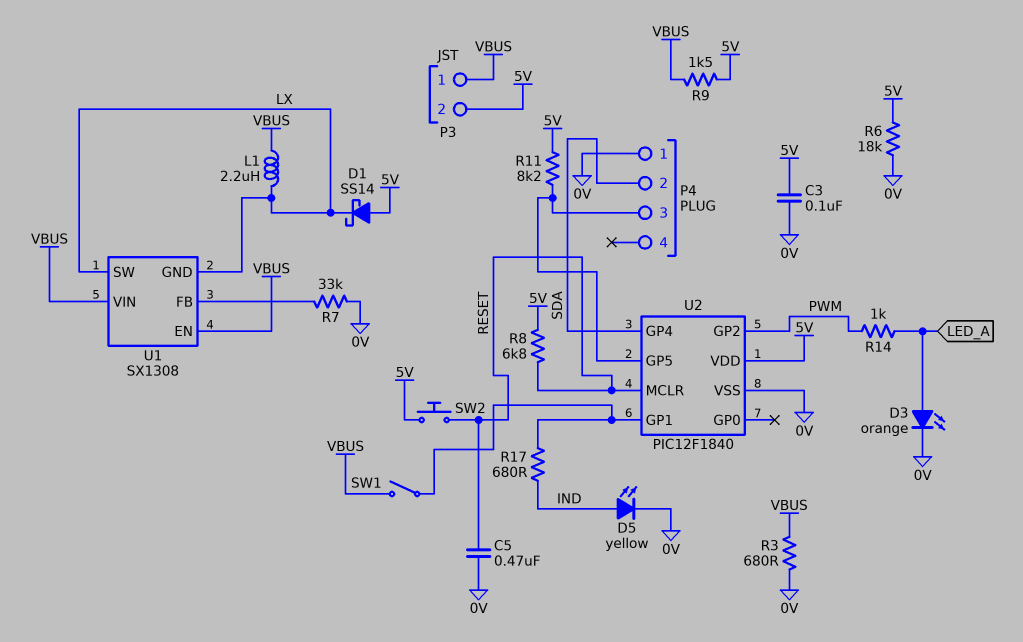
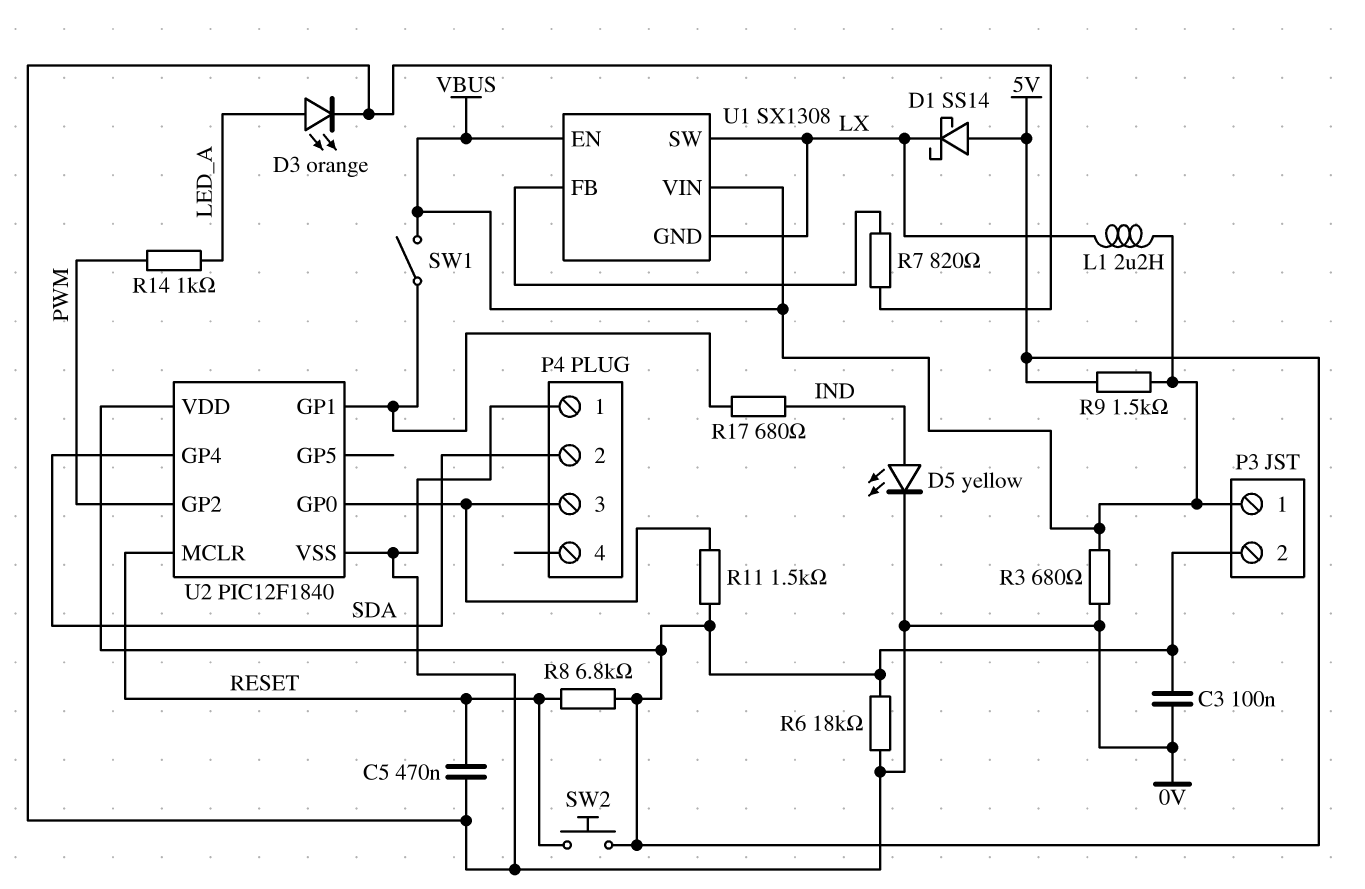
R7: 33k (0V, U1/FB) -> 820 (0V, U1/FB)
R11: 8.2k (5V, P4/3) -> 1.5k (5V, P4/3)
U2 pin GP0: none -> P4/3
U2 pin GP5: P4/3 -> none

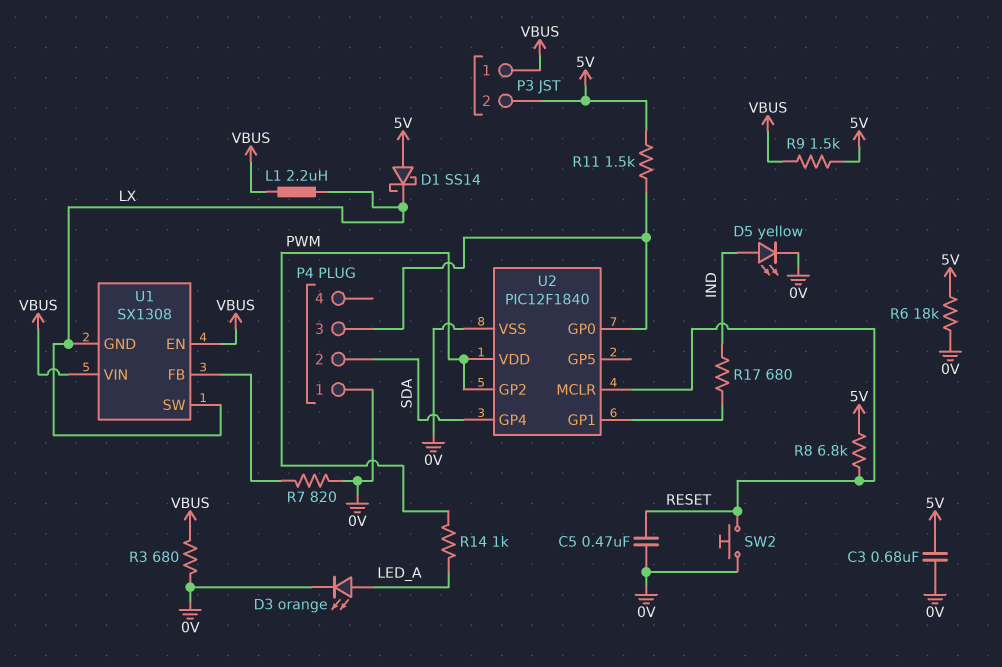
C3: 100nF (0V, 5V) -> 680nF (0V, 5V)
SW1: switch (U2/GP1, VBUS) -> none
SW2: button (5V, RESET) -> button (0V, RESET)
U2 pin VDD: 5V -> PWM

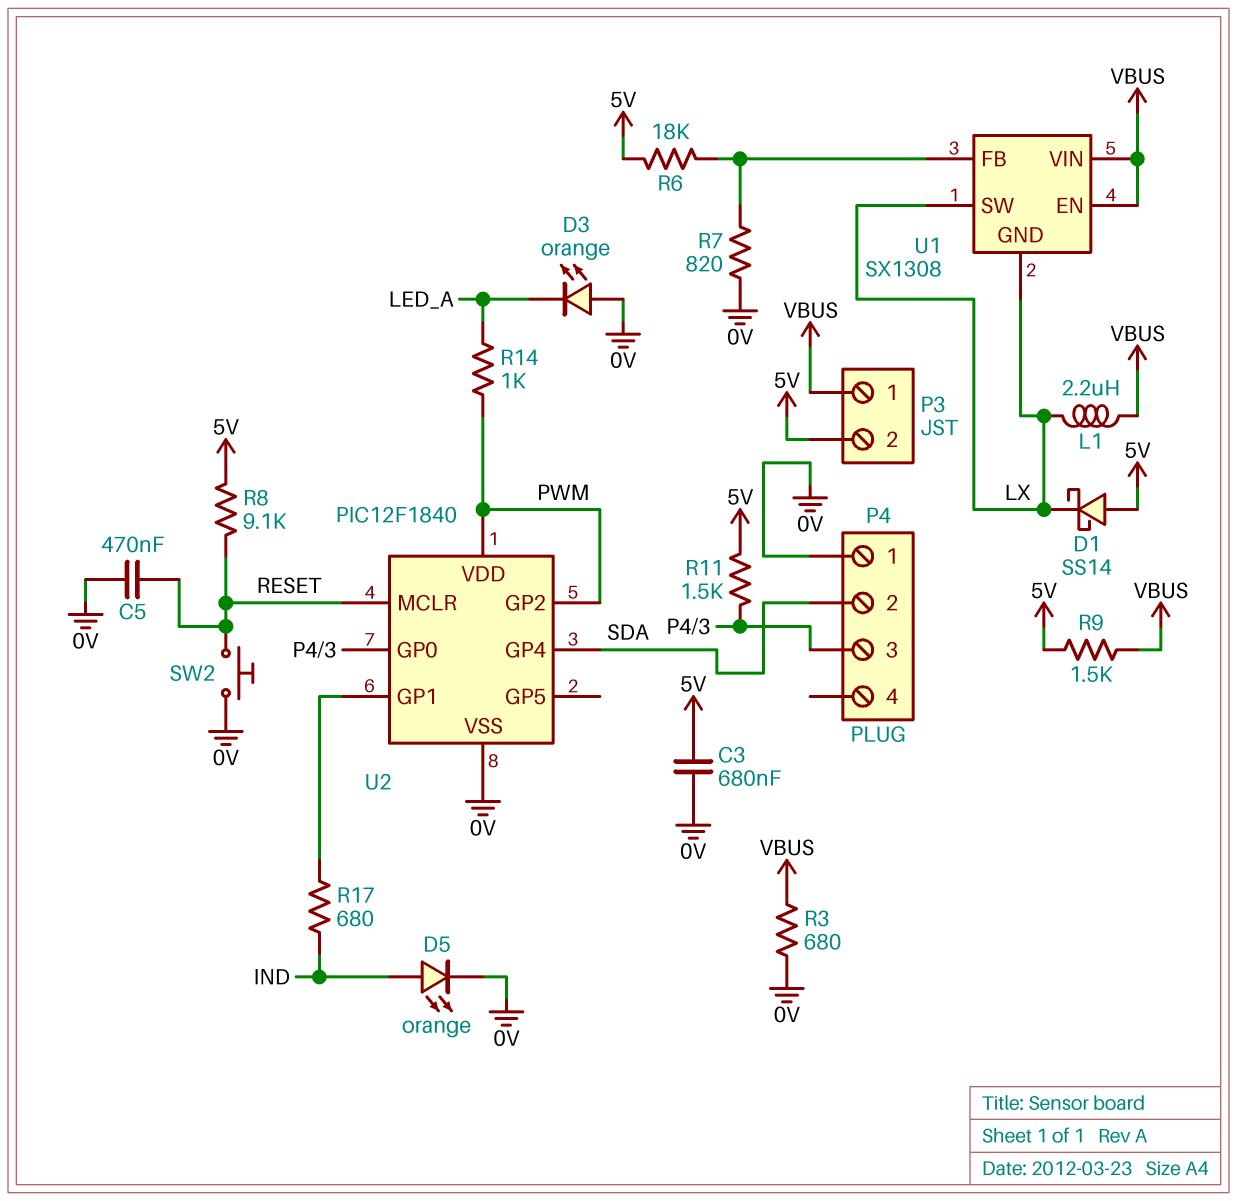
D3: LED orange (A LED_A, K 0V) -> LED orange (A 0V, K LED_A)
D5: LED yellow (A IND, K 0V) -> LED orange (A IND, K 0V)
R6: 18k (0V, 5V) -> 18k (5V, U1/FB)
R8: 6.8k (5V, RESET) -> 9.1k (5V, RESET)

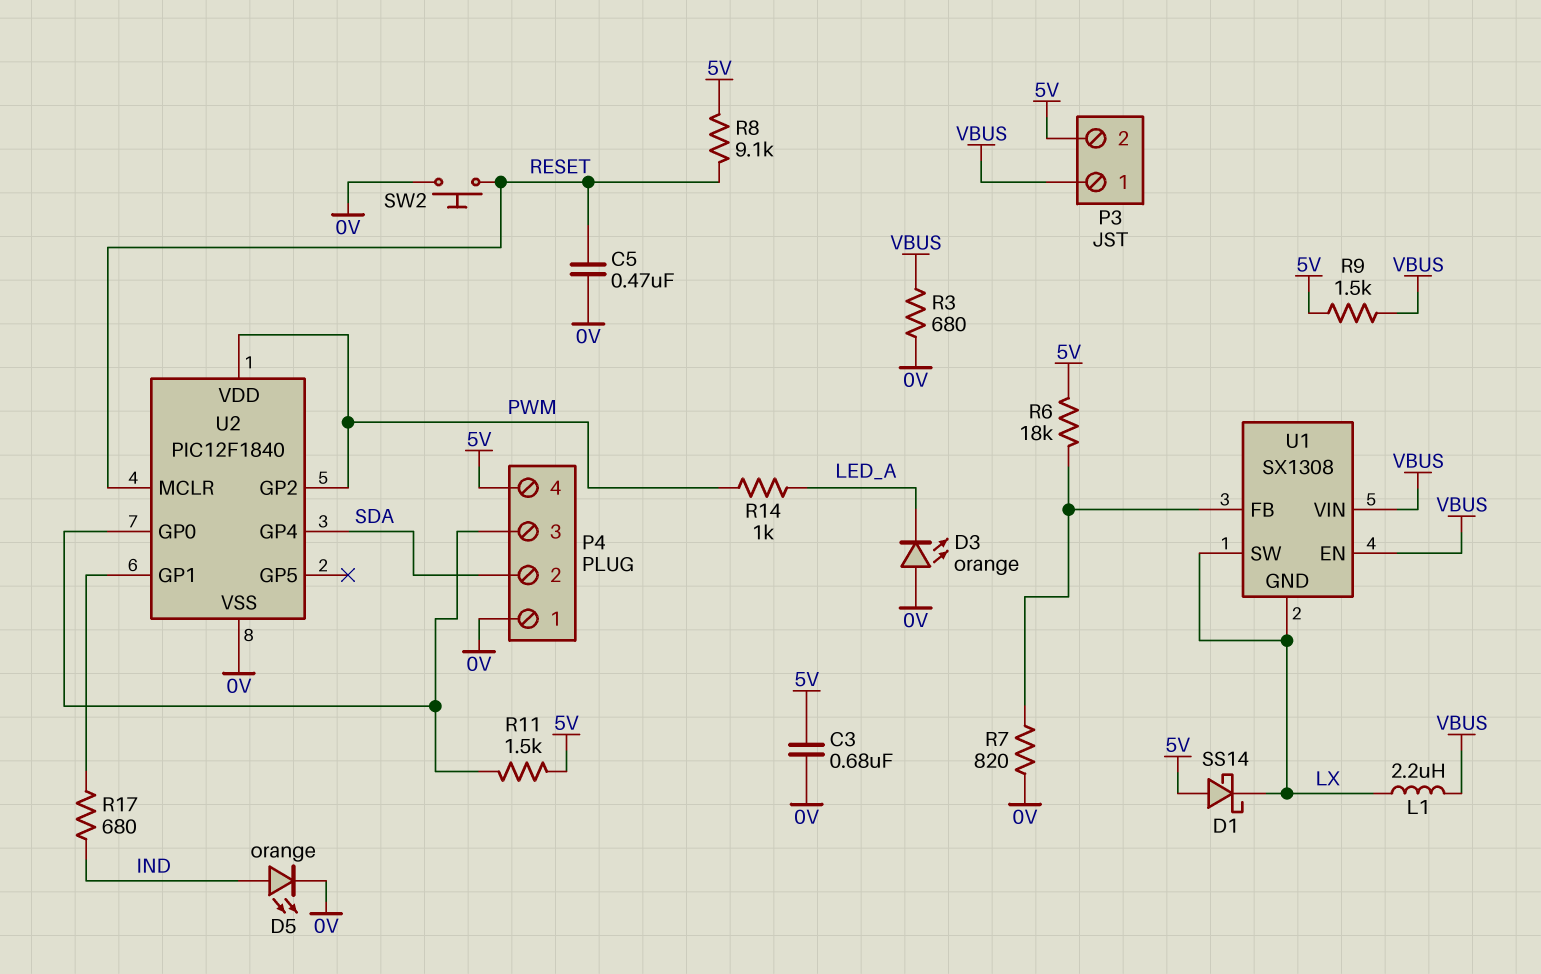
P4 pin 4: none -> 5V

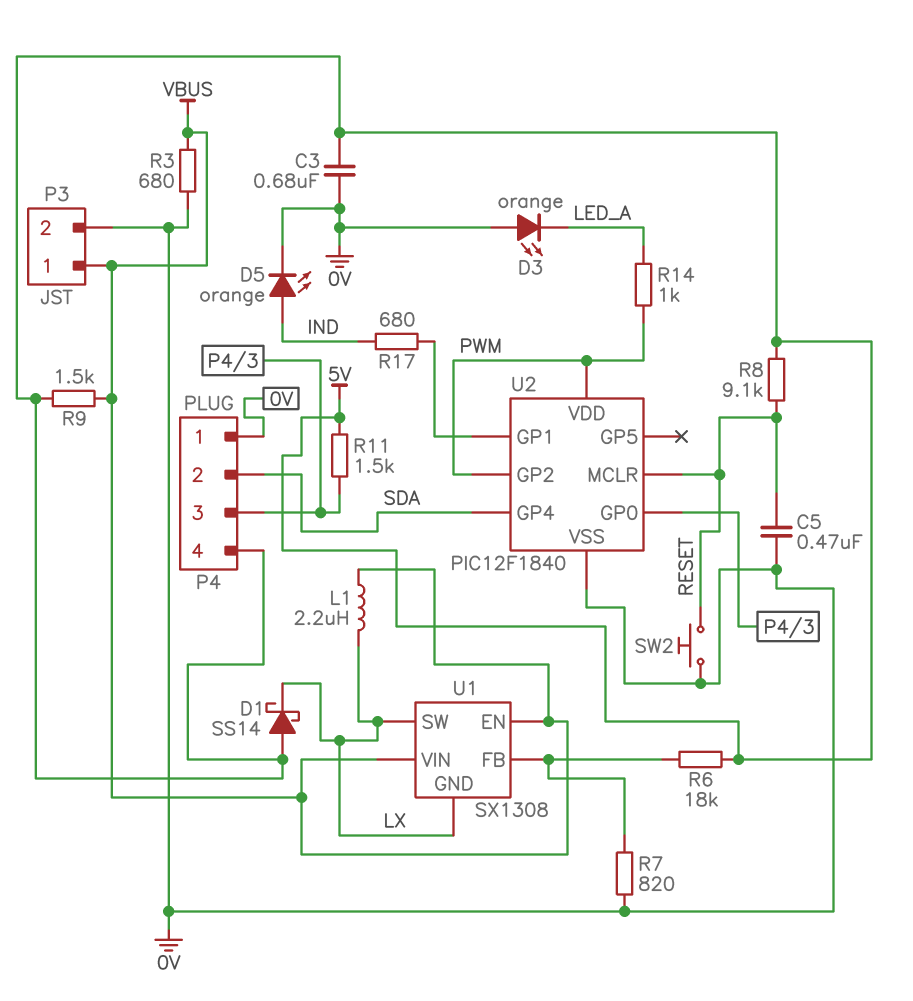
P3 pin 2: 5V -> 0V

